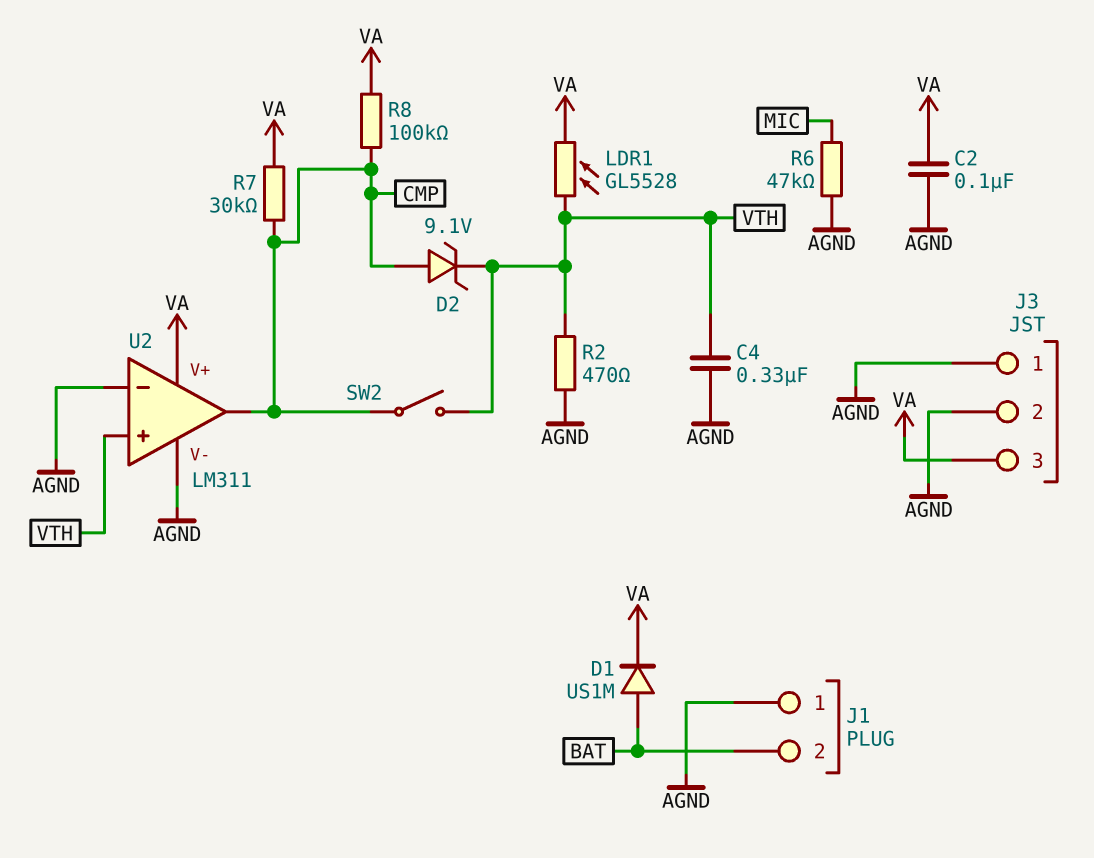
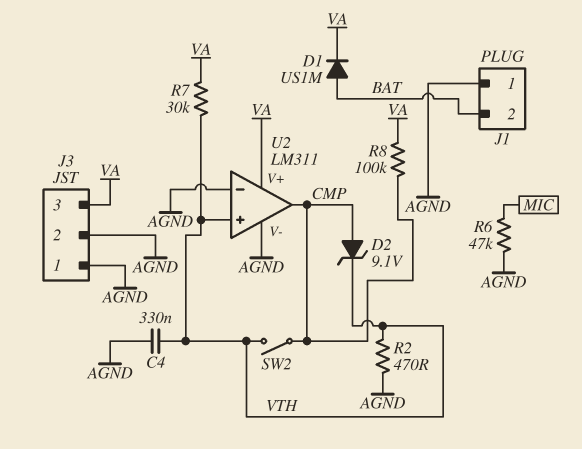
C2: 100nF (AGND, VA) -> none
LDR1: GL5528 (VA, VTH) -> none
R7: 30k (CMP, VA) -> 30k (VA, VTH)

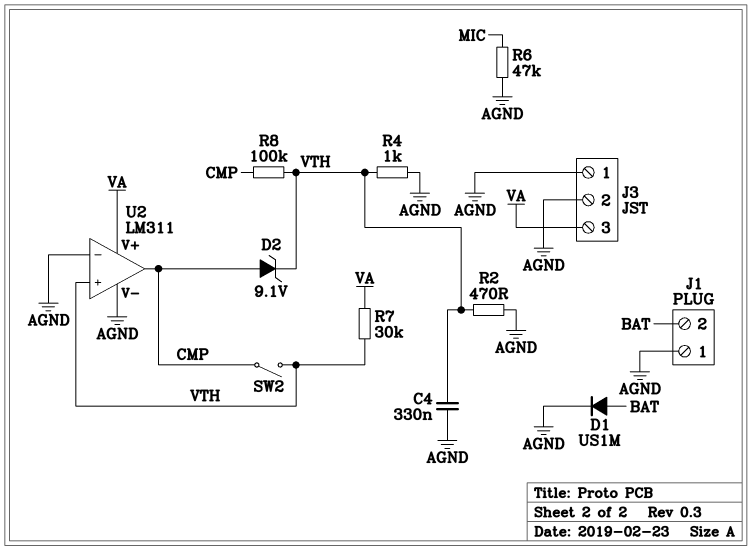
D1: diode US1M (A BAT, K VA) -> diode US1M (A BAT, K AGND)
R4: none -> 1k (AGND, VTH)
R8: 100k (CMP, VA) -> 100k (CMP, VTH)

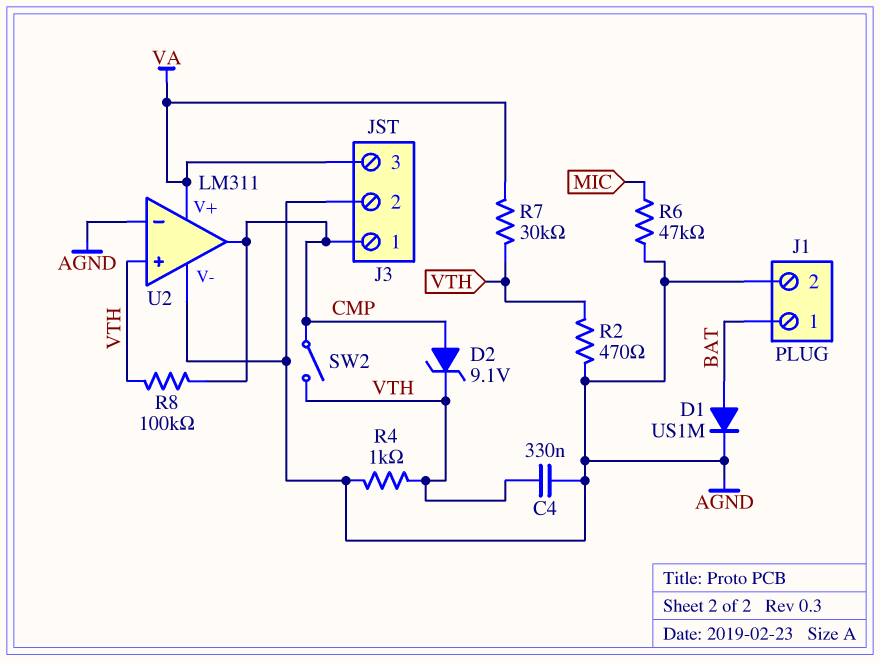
J1 pin 1: AGND -> BAT
J1 pin 2: BAT -> AGND
J3 pin 1: AGND -> CMP

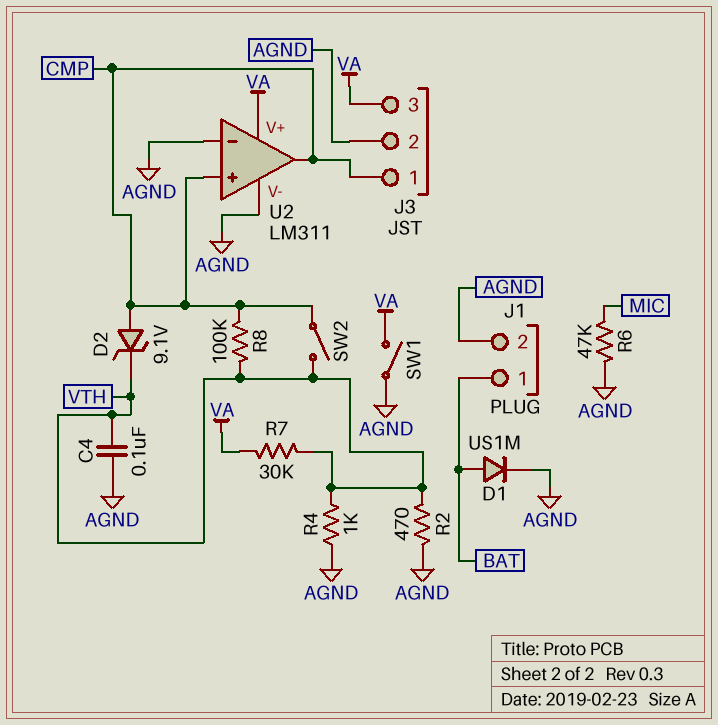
C4: 330nF (AGND, VTH) -> 100nF (AGND, VTH)
SW1: none -> switch (AGND, VA)
U2 pin in+: VTH -> CMP

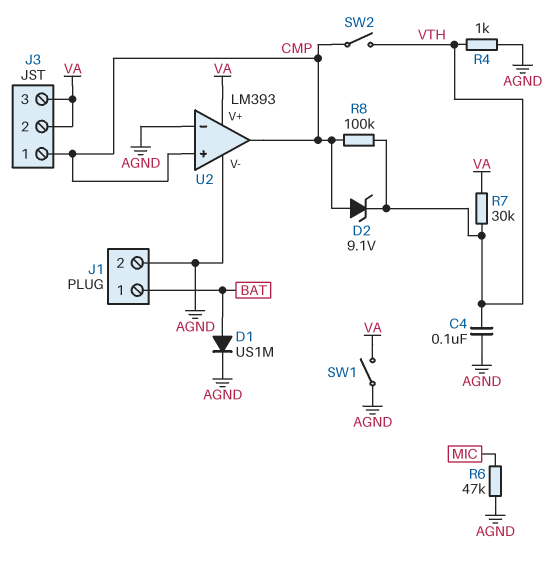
J3 pin 2: AGND -> VA
R2: 470 (AGND, VTH) -> none
U2: LM311 -> LM393

